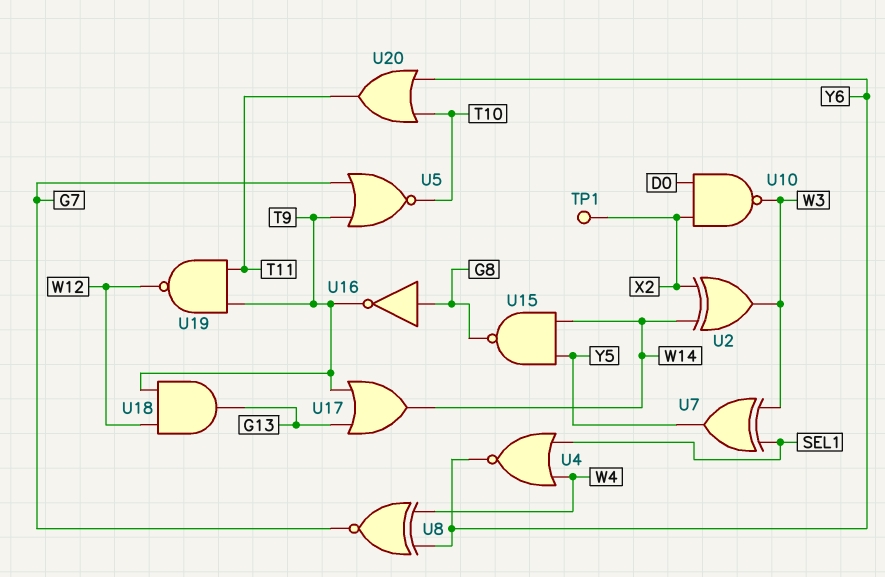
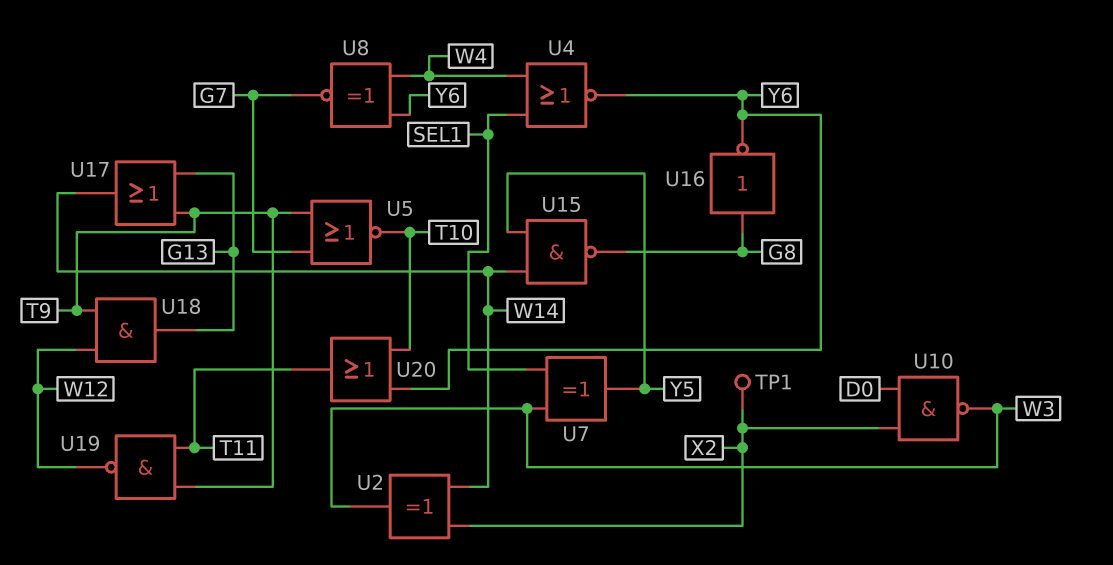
U16: NOT (in G8, out T9) -> NOT (in G8, out Y6)

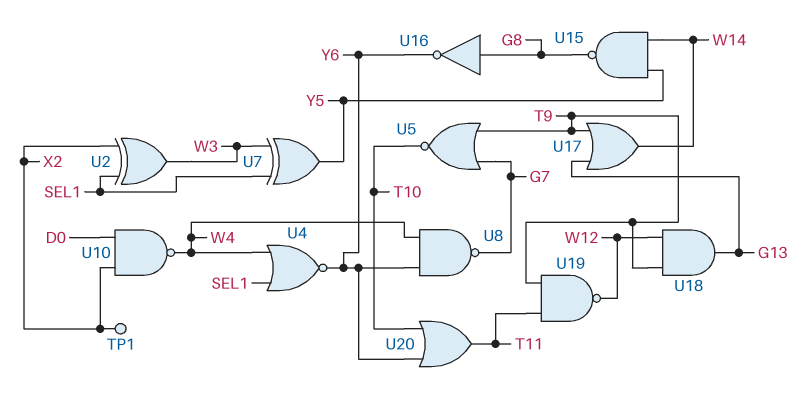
U2: XOR (in W14, in X2, out W3) -> XOR (in SEL1, in X2, out W3)
U8: XNOR (in W4, in Y6, out G7) -> NAND (in W4, in Y6, out G7)
U10: NAND (in D0, in X2, out W3) -> NAND (in D0, in X2, out W4)

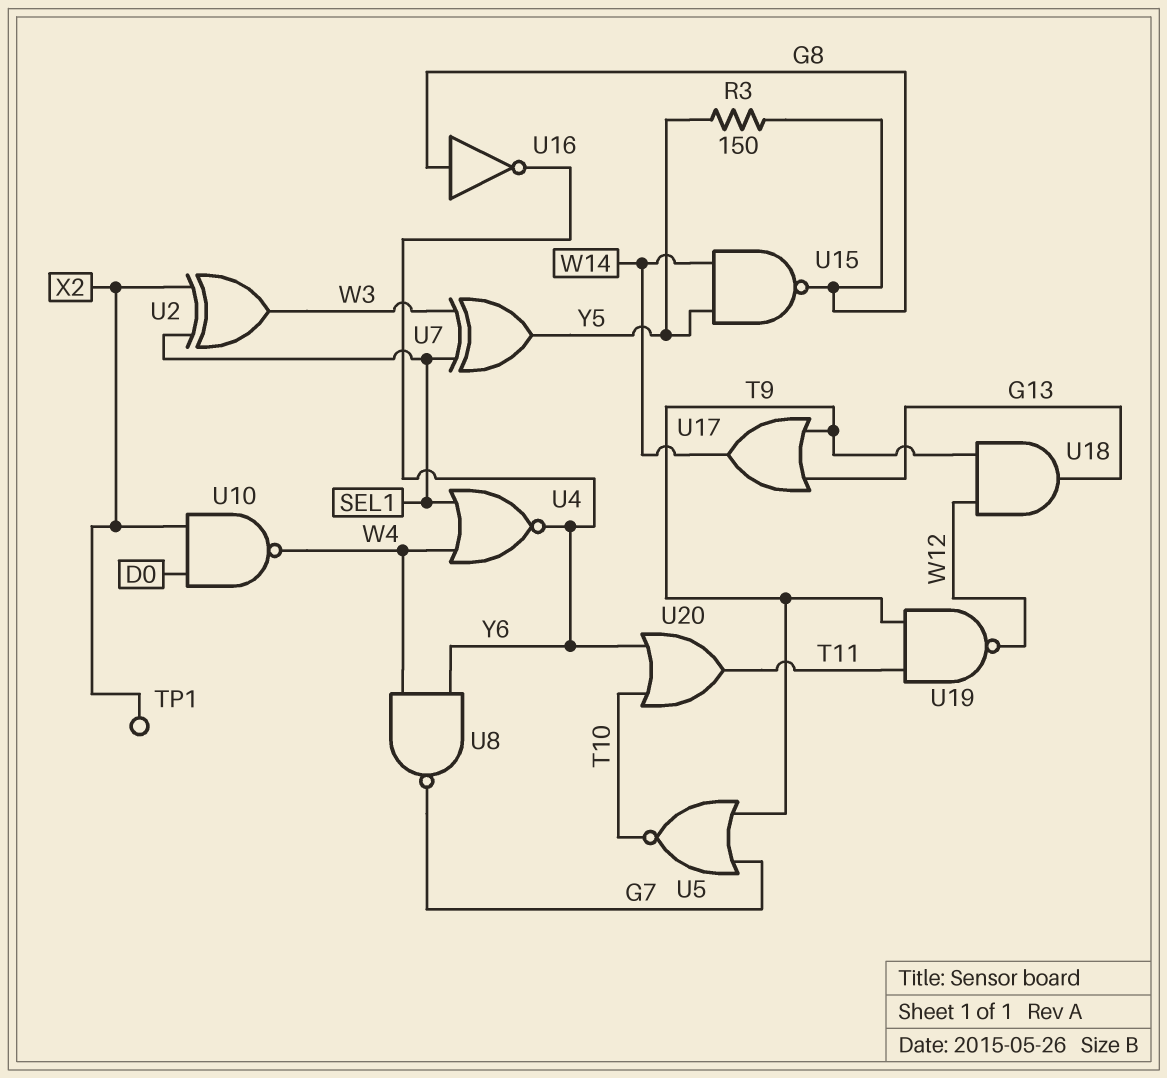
R3: none -> 150 (G8, Y5)

